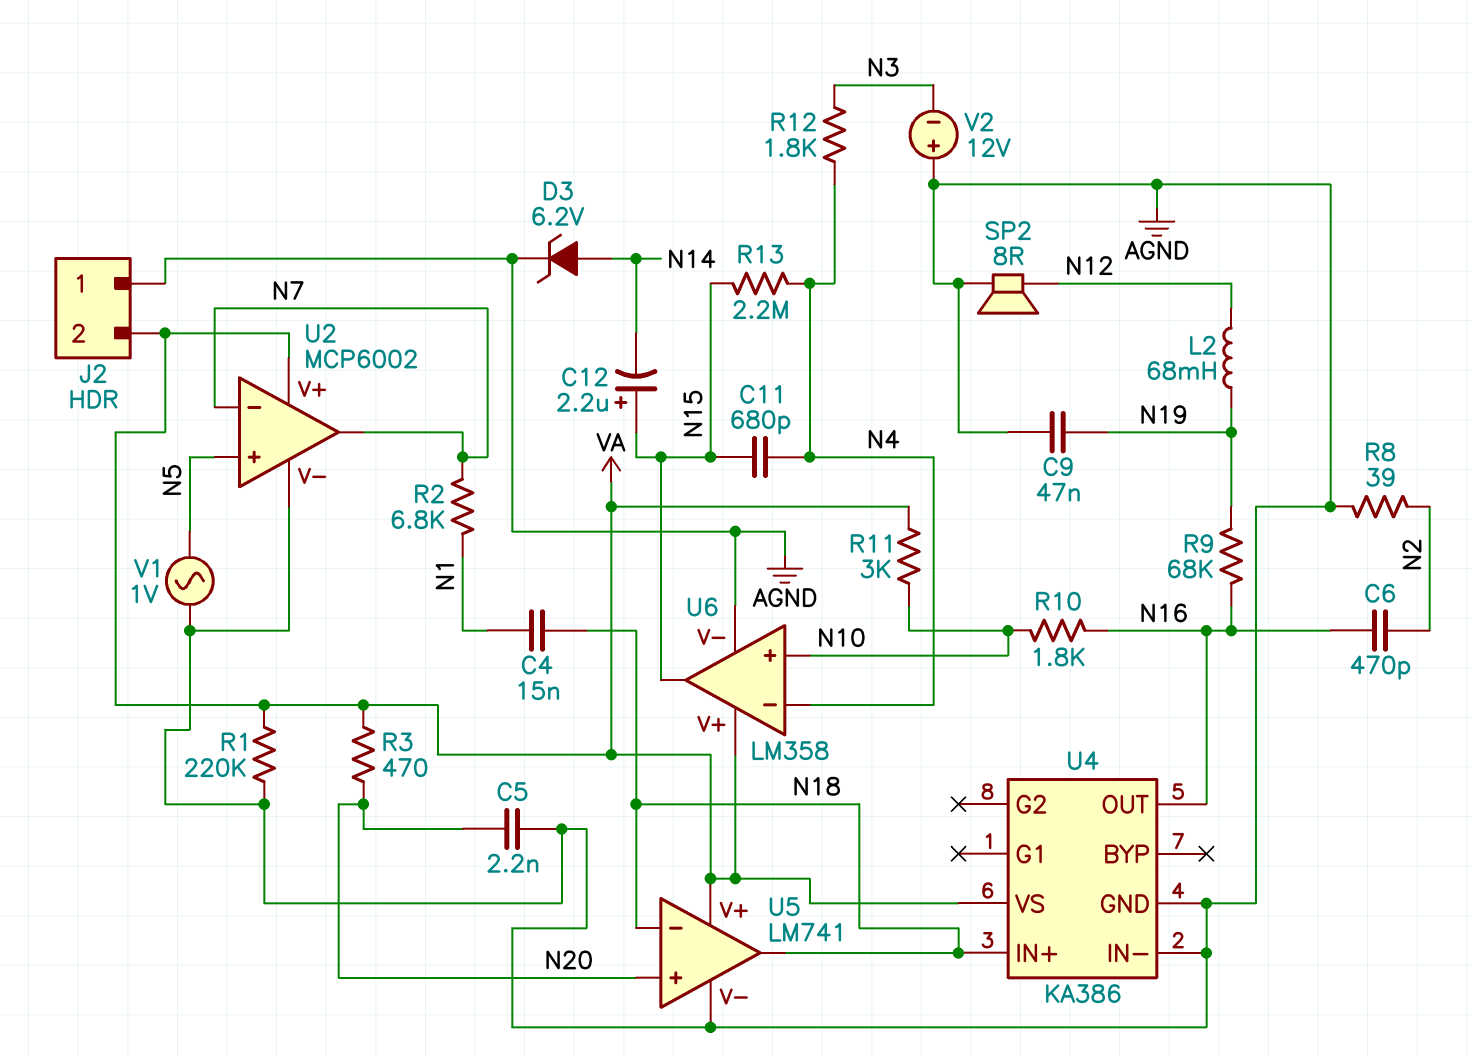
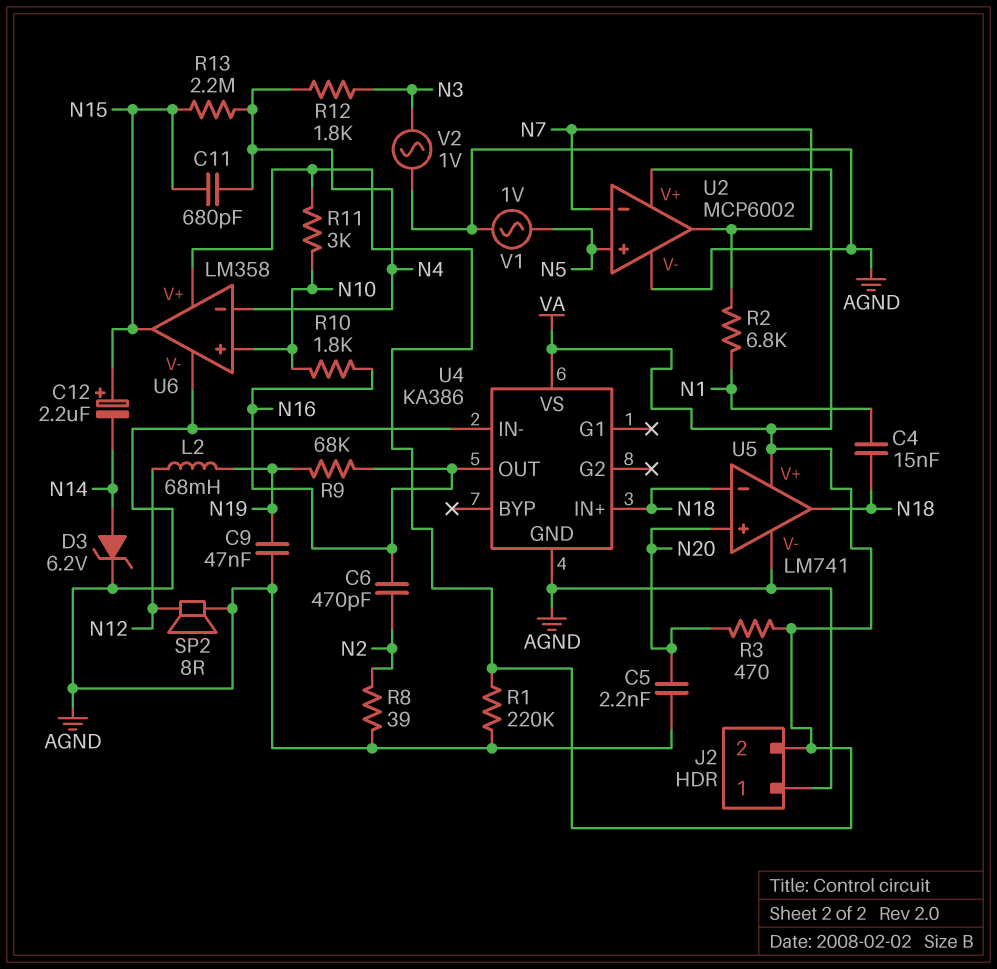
V2: 12V (plus AGND, minus N3) -> AC 1V (AGND, N3)

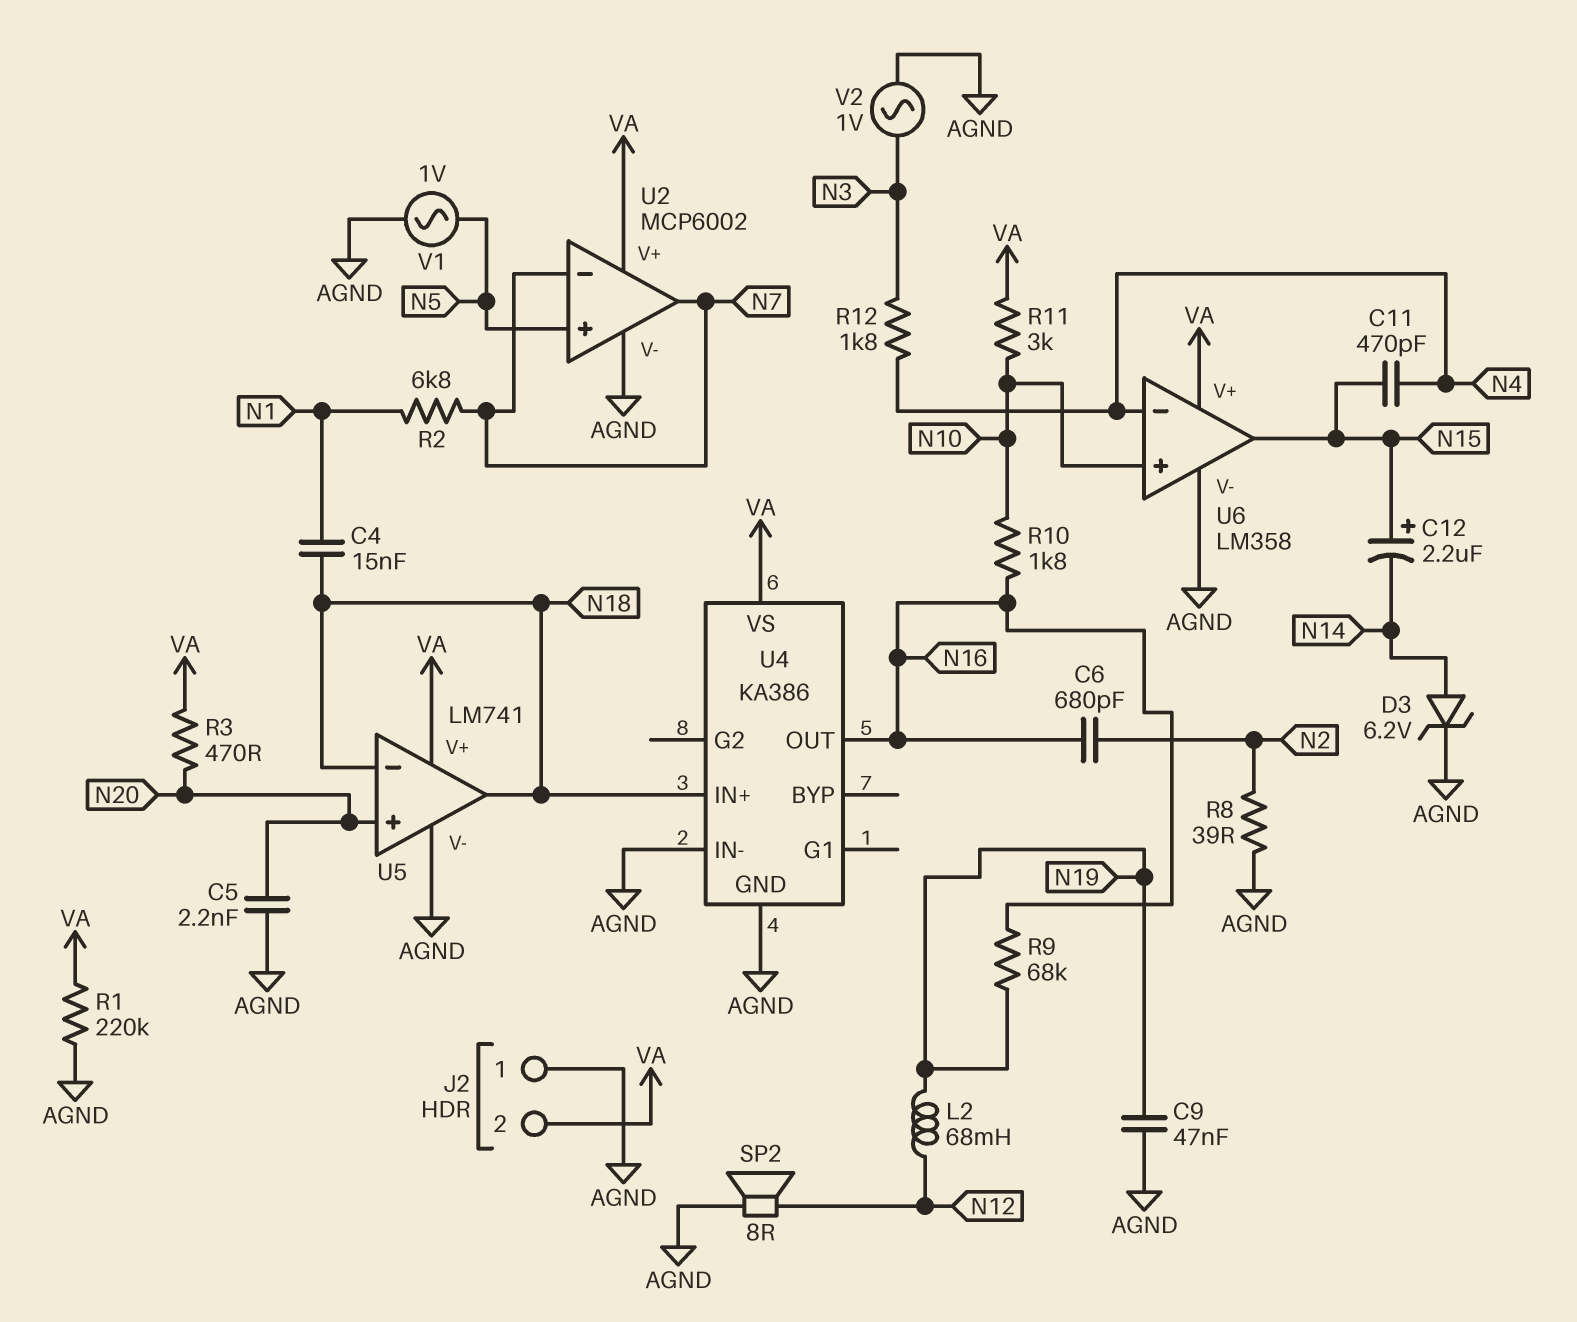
C6: 470pF (N2, N16) -> 680pF (N2, N16)
C11: 680pF (N4, N15) -> 470pF (N4, N15)
R13: 2.2M (N4, N15) -> none

